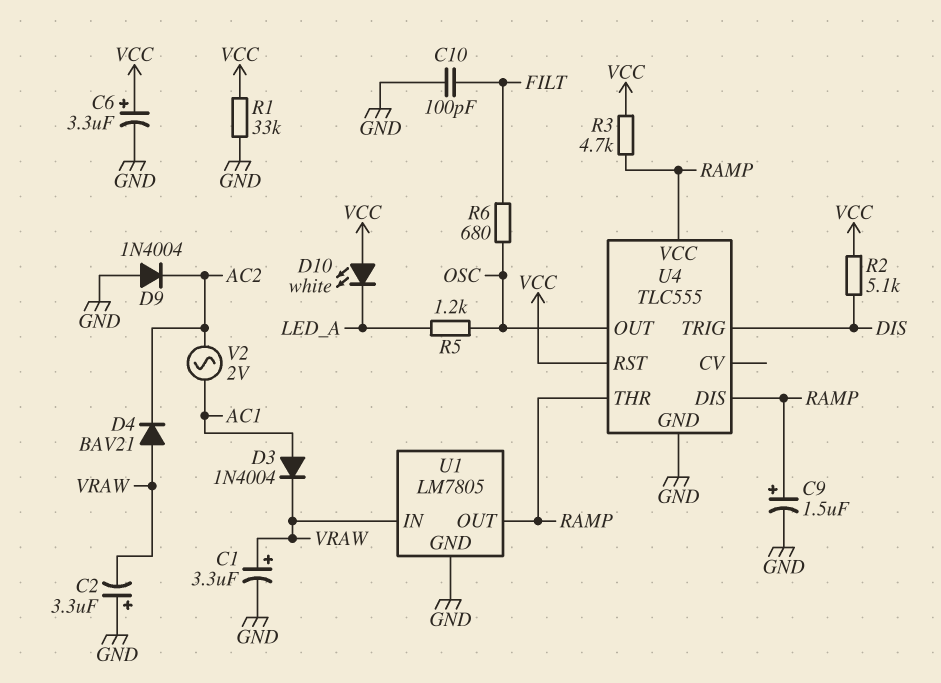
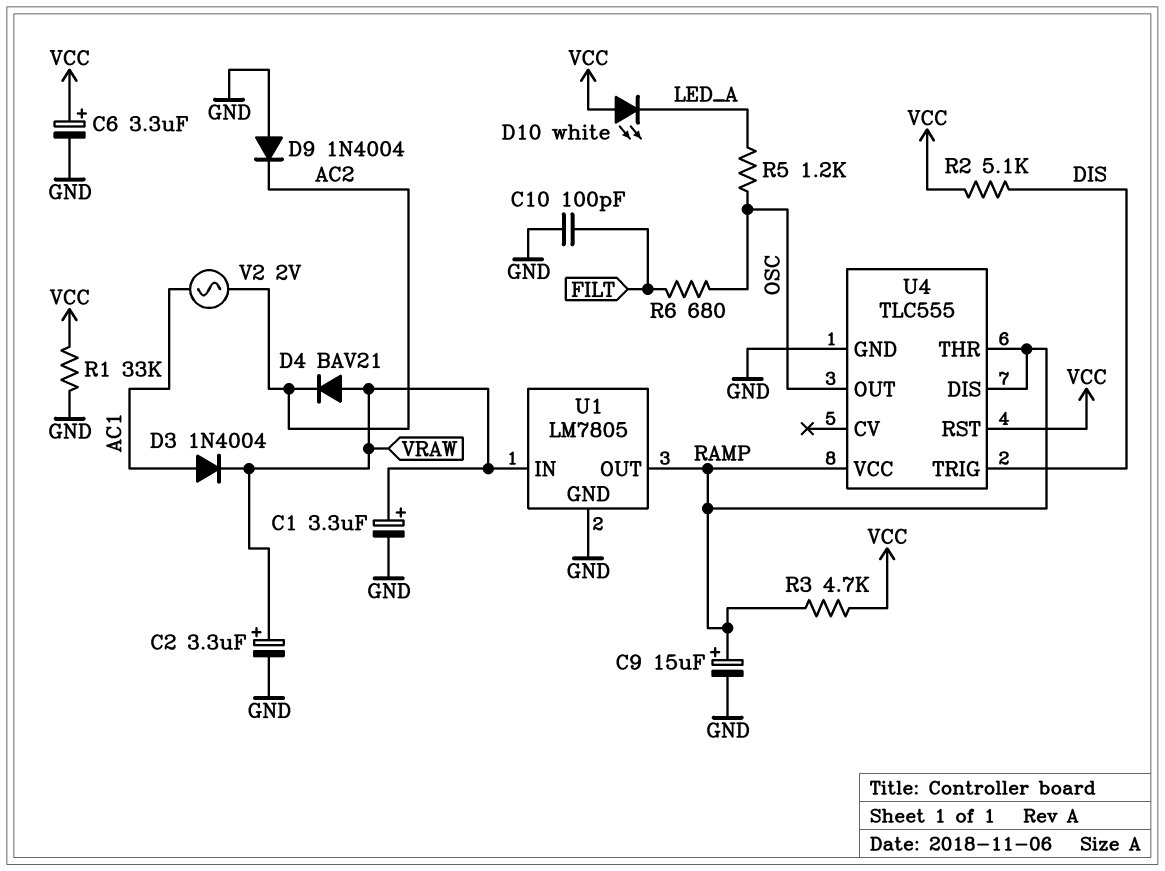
C2: 3.3uF (plus GND, minus VRAW) -> 3.3uF (plus VRAW, minus GND)
C9: 1.5uF (plus RAMP, minus GND) -> 15uF (plus RAMP, minus GND)

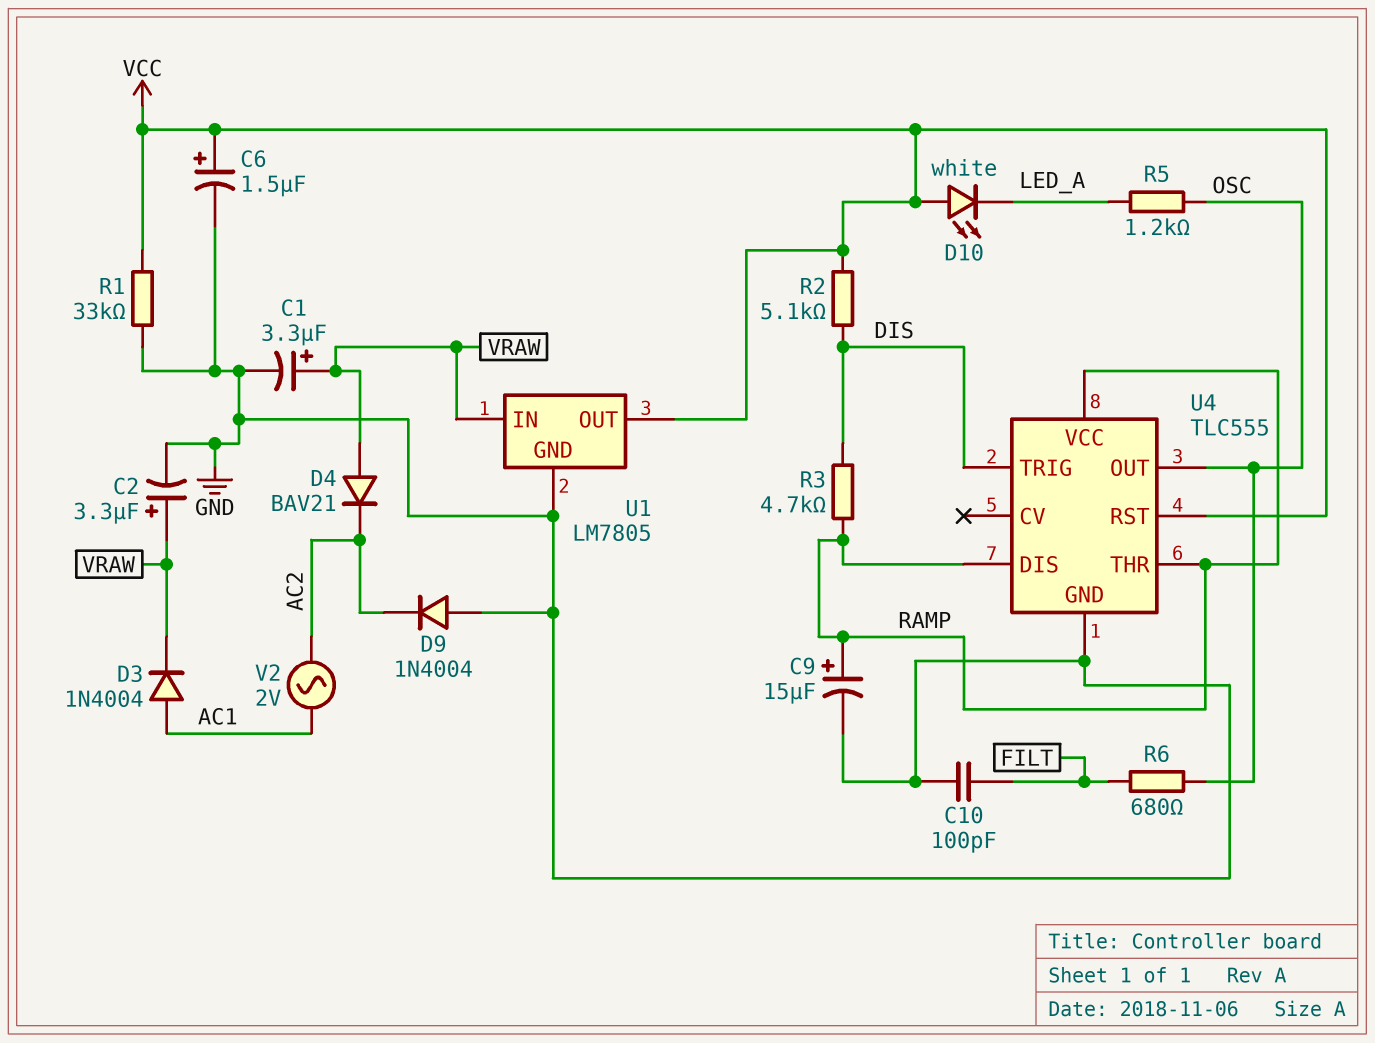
C6: 3.3uF (plus VCC, minus GND) -> 1.5uF (plus VCC, minus GND)
R3: 4.7k (RAMP, VCC) -> 4.7k (DIS, RAMP)
U1 pin OUT: RAMP -> VCC

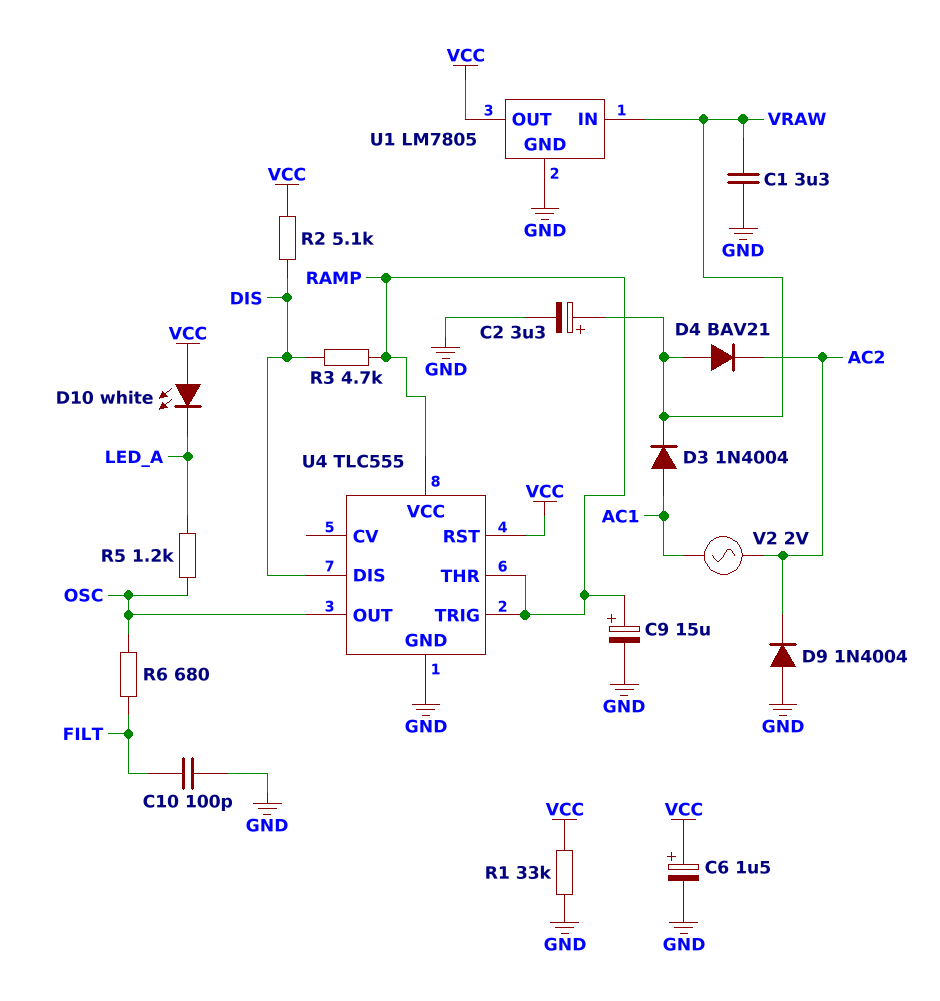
C1: 3.3uF (plus VRAW, minus GND) -> 3.3uF (GND, VRAW)
U4 pin DIS: RAMP -> DIS
U4 pin TRIG: DIS -> RAMP

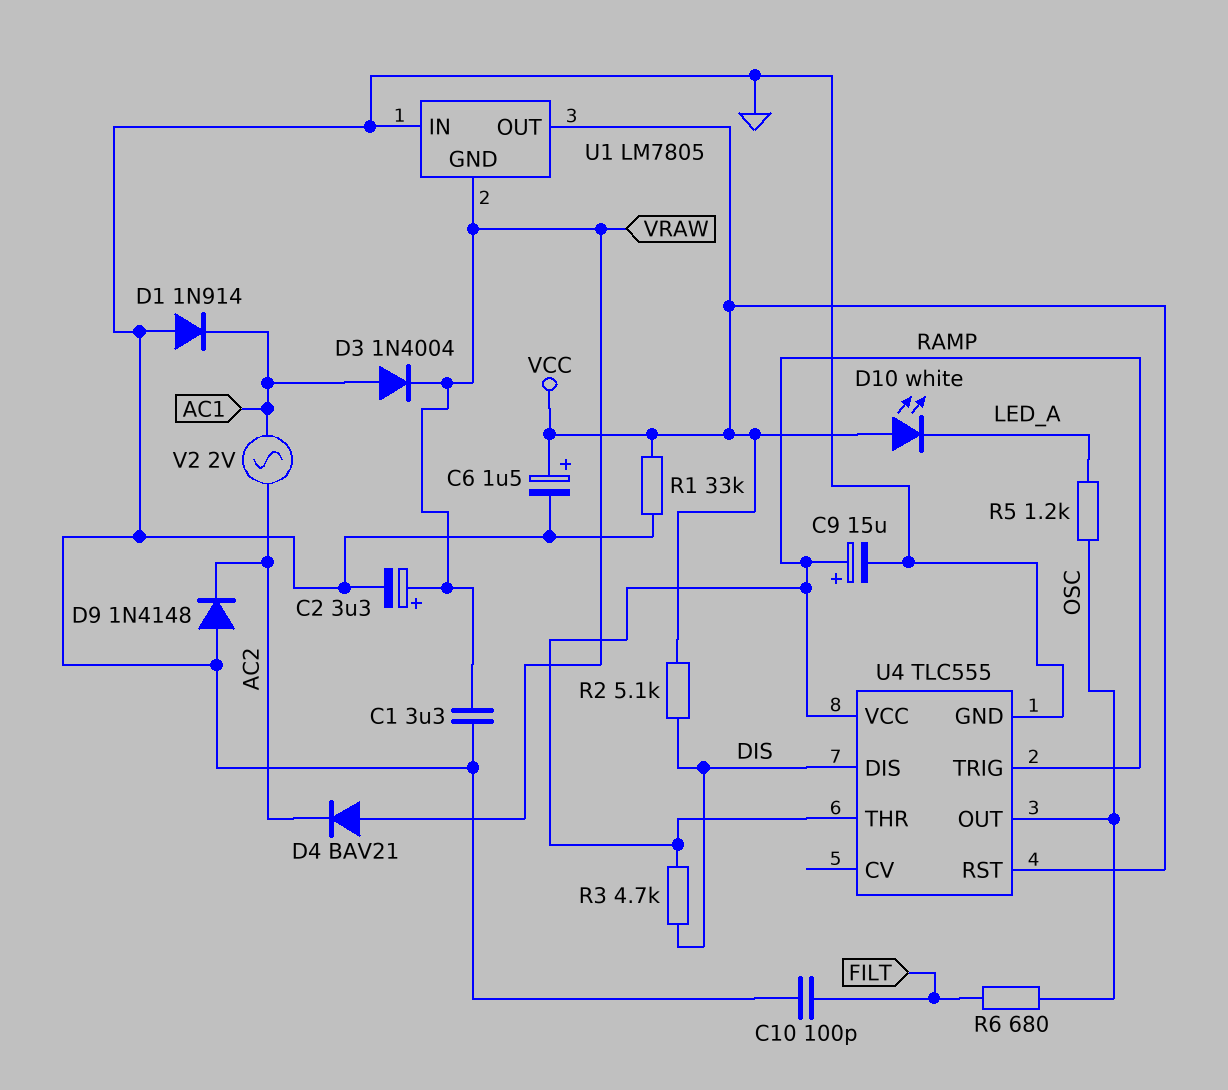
D1: none -> diode 1N914 (A GND, K AC1)
D9: diode 1N4004 (A GND, K AC2) -> diode 1N4148 (A GND, K AC2)
U1 pin GND: GND -> VRAW
U1 pin IN: VRAW -> GND

